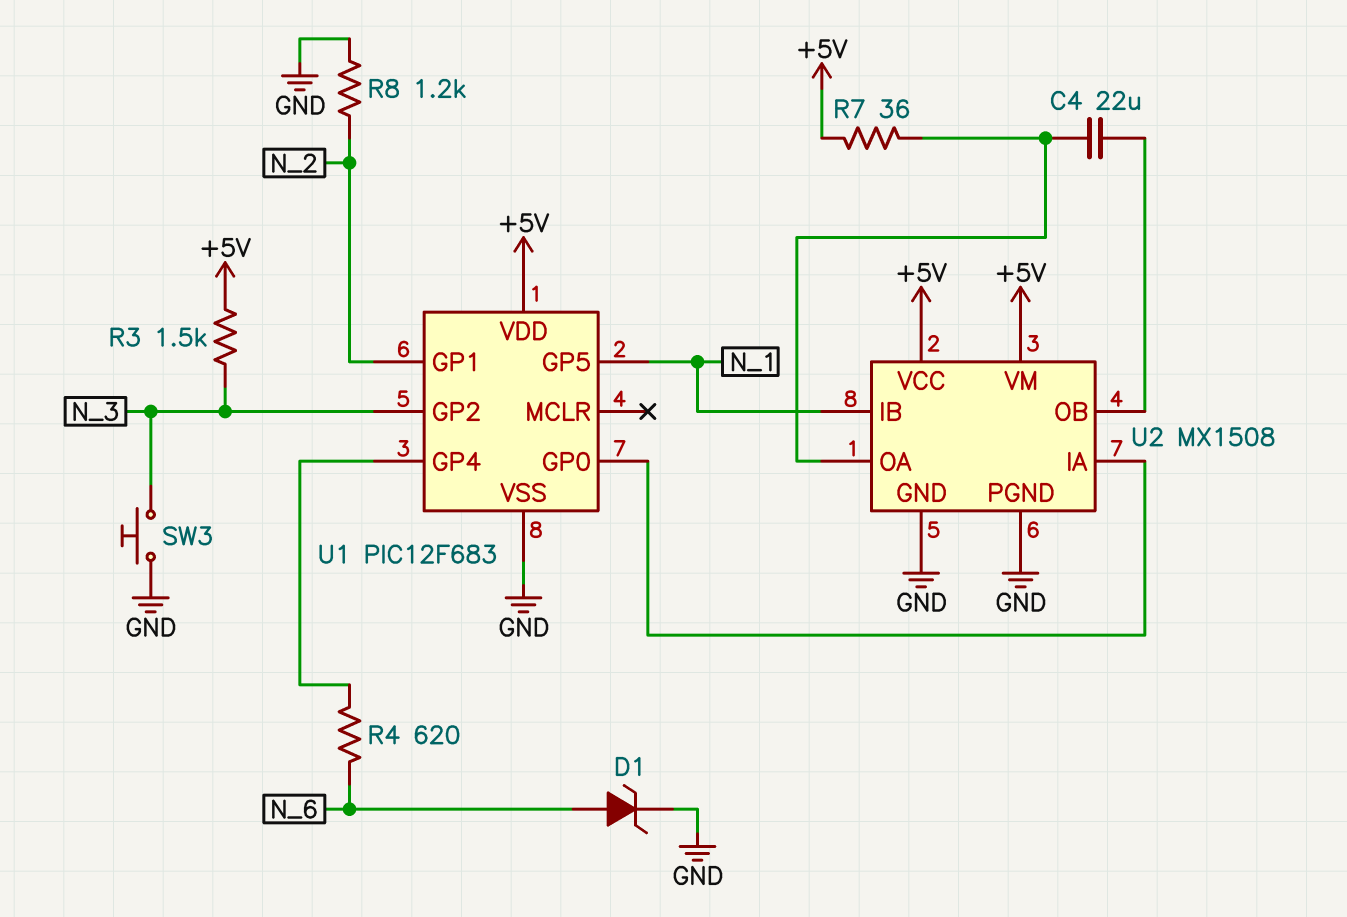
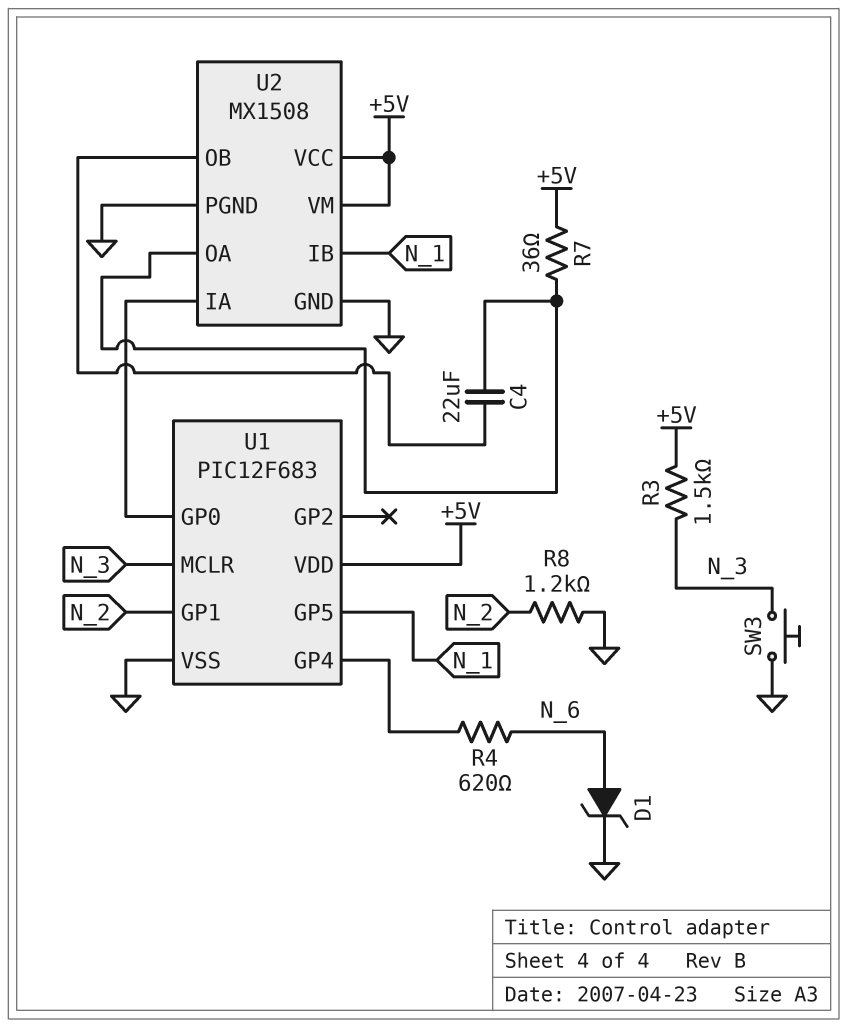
U1 pin GP2: N_3 -> none
U1 pin MCLR: none -> N_3

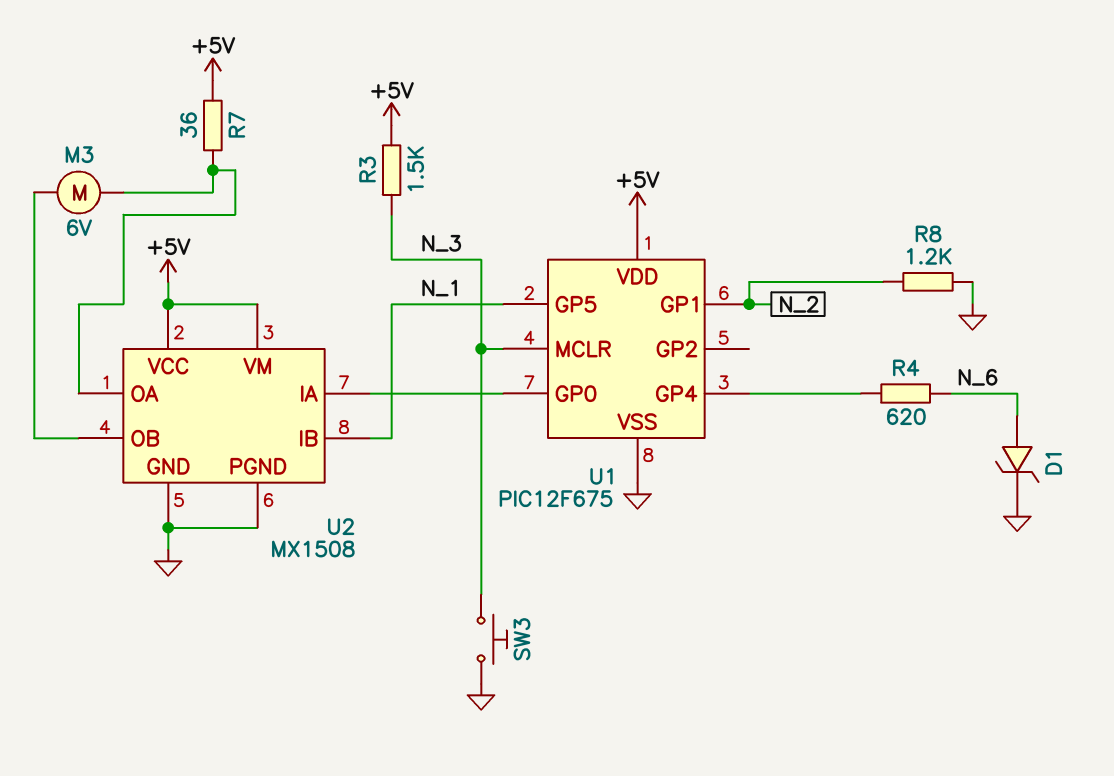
C4: 22uF (U2/OA, U2/OB) -> none
M3: none -> motor 6V (U2/OA, U2/OB)
U1: PIC12F683 -> PIC12F675

